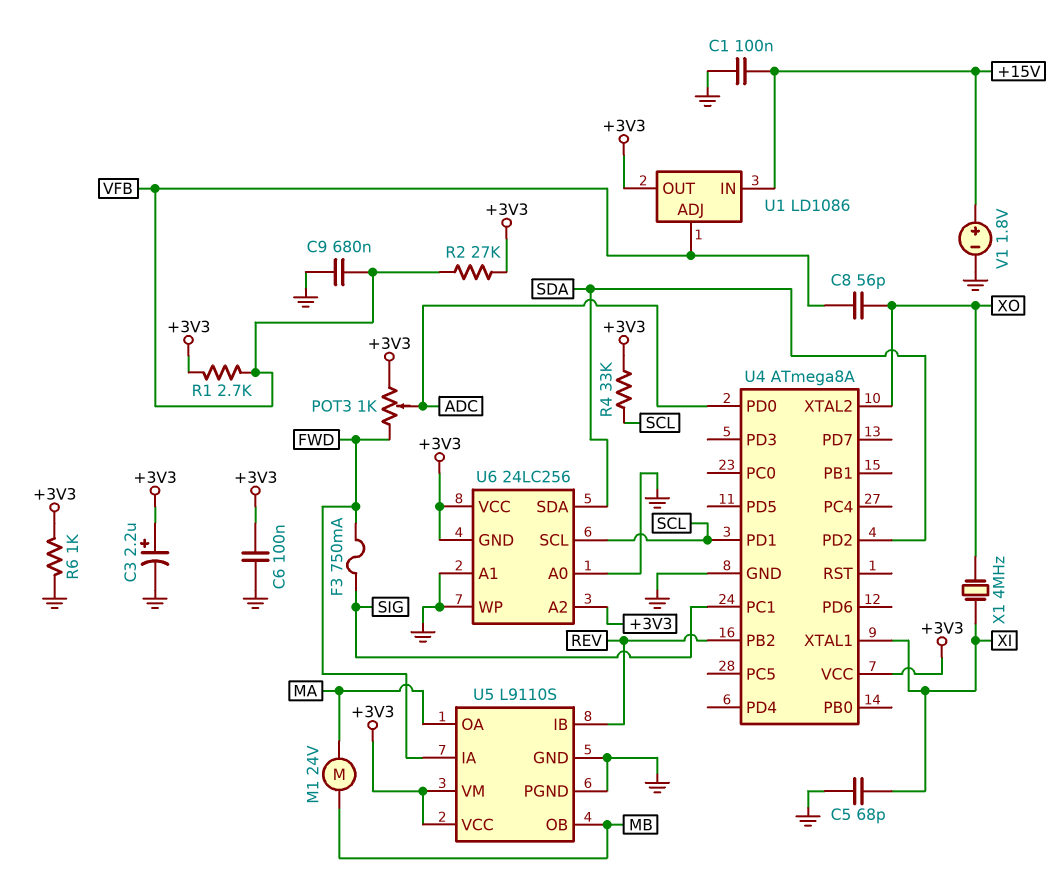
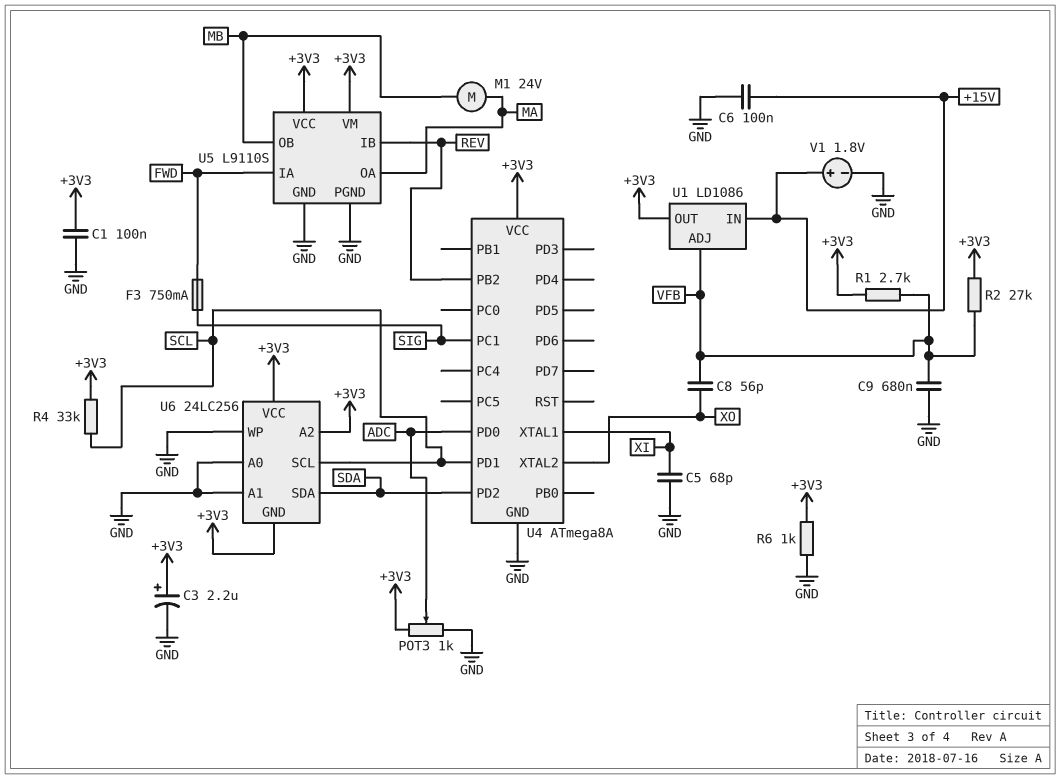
C1: 100nF (+15V, GND) -> 100nF (+3V3, GND)
C6: 100nF (+3V3, GND) -> 100nF (+15V, GND)
POT3: 1k (+3V3, FWD, wiper ADC) -> 1k (+3V3, GND, wiper ADC)
X1: 4MHz (XI, XO) -> none

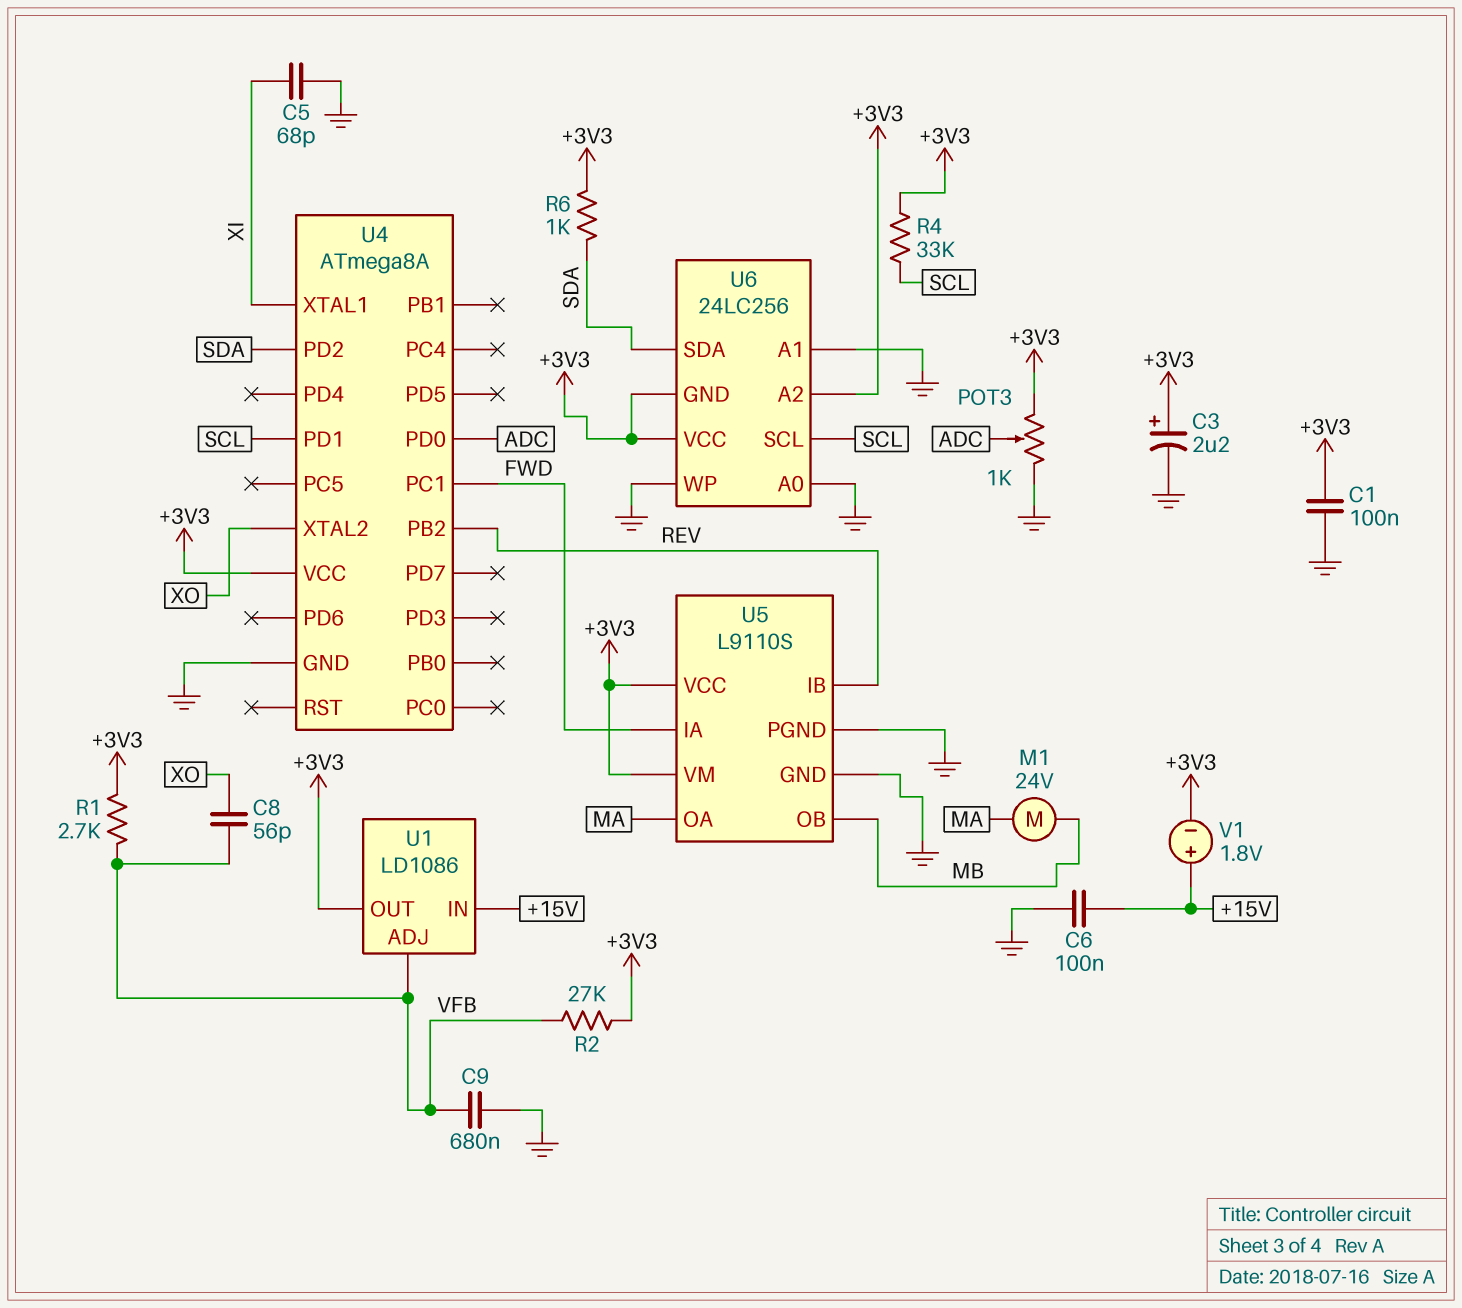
F3: 750mA (FWD, SIG) -> none
R6: 1k (+3V3, GND) -> 1k (+3V3, SDA)
U4 pin PC1: SIG -> FWD
V1: 1.8V (plus +15V, minus GND) -> 1.8V (plus +15V, minus +3V3)

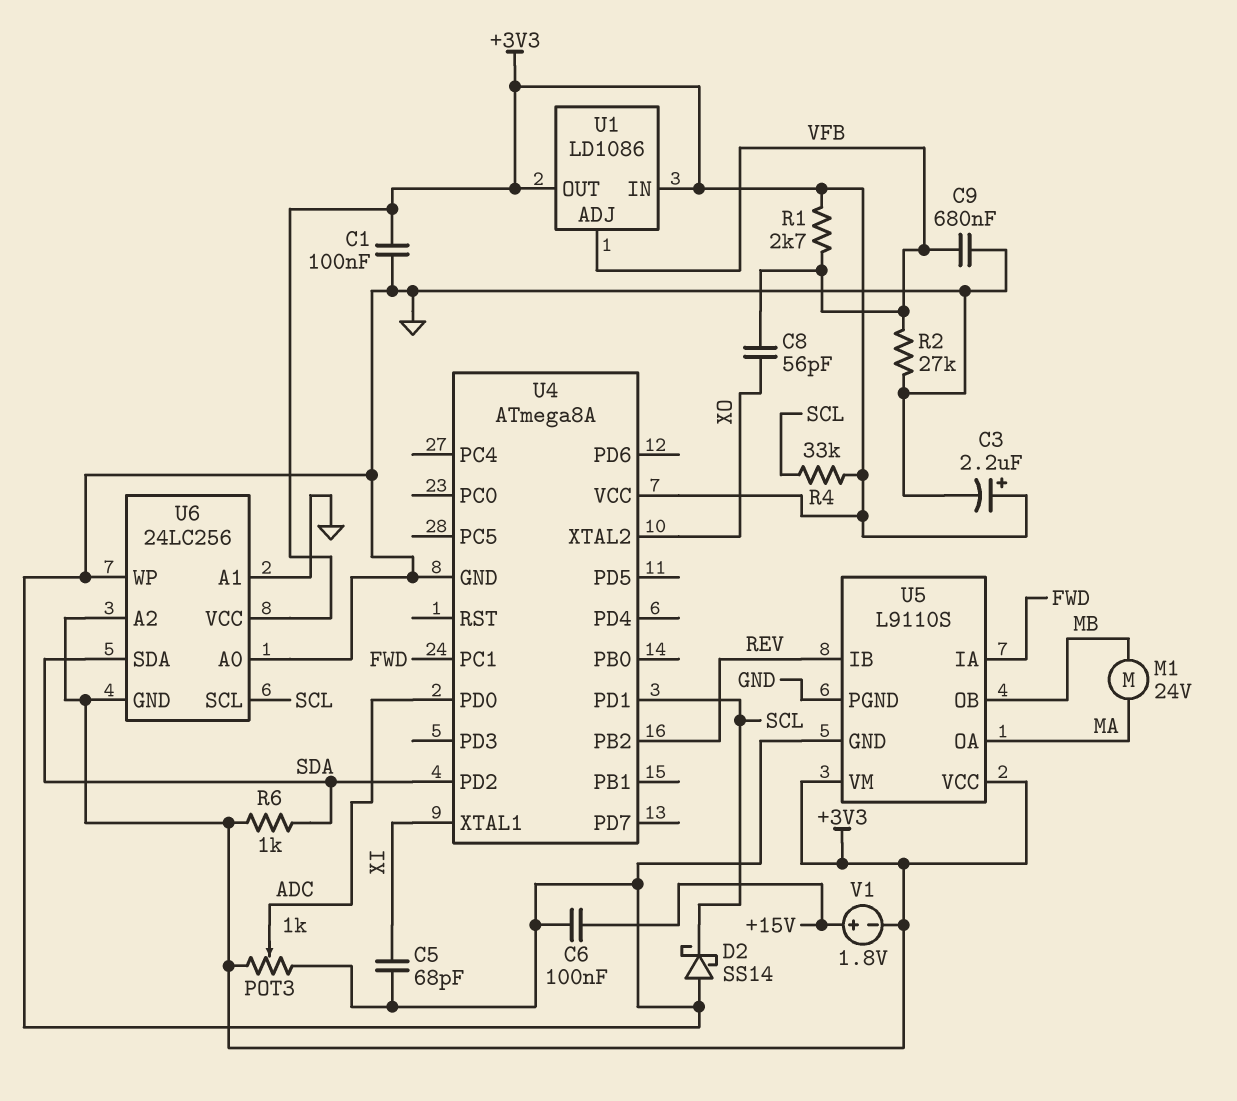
D2: none -> schottky SS14 (A GND, K SCL)
R2: 27k (+3V3, VFB) -> 27k (GND, VFB)
U1 pin IN: +15V -> +3V3

